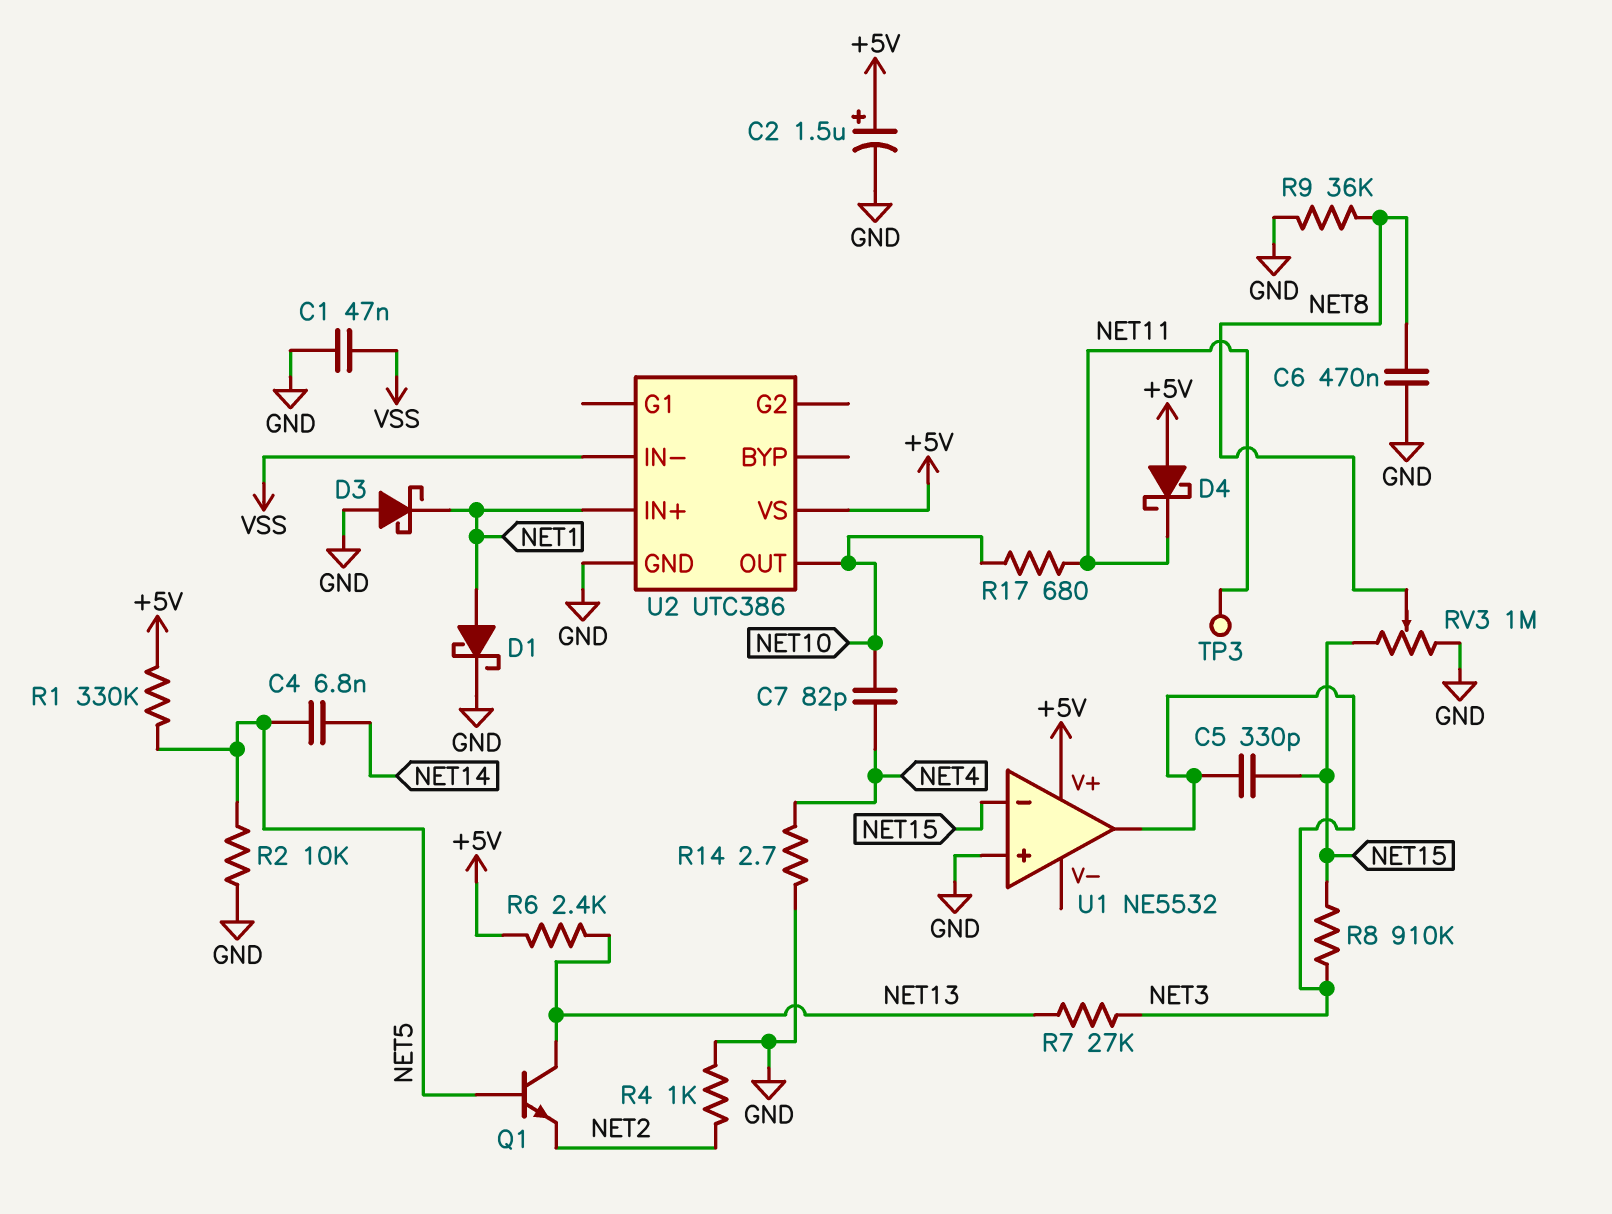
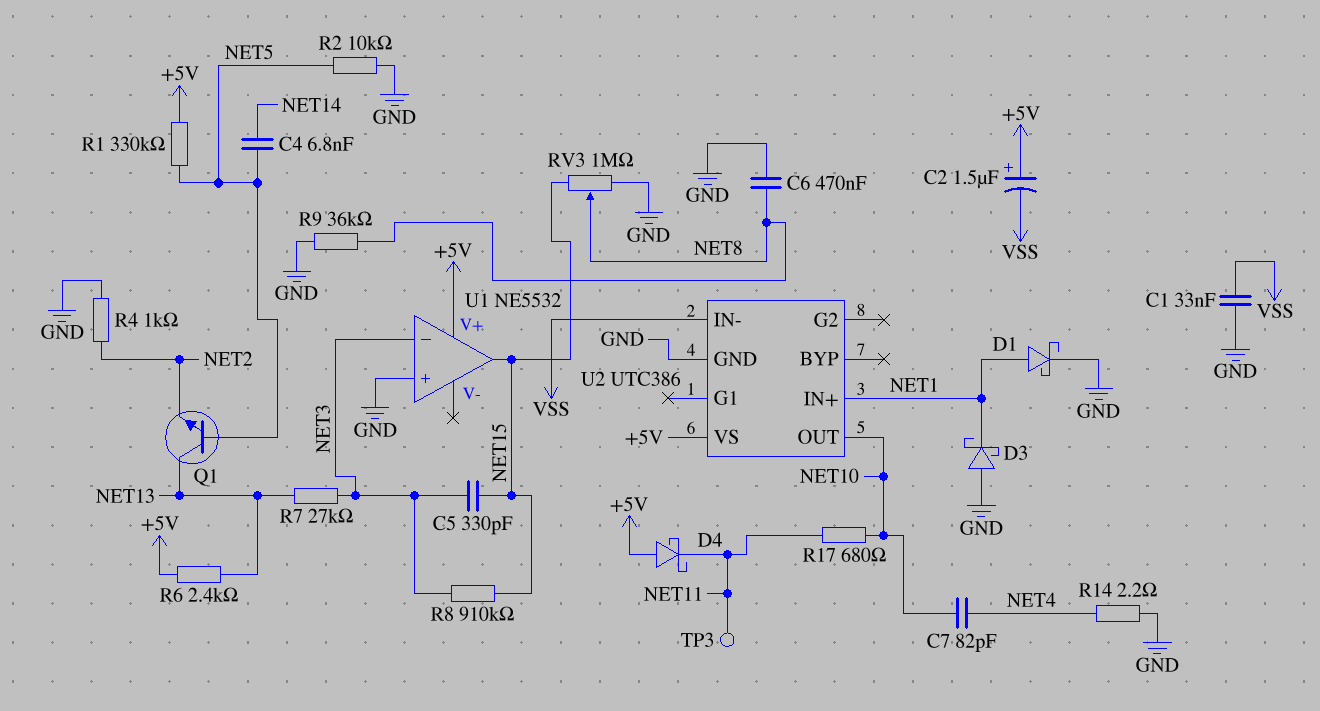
C1: 47nF (GND, VSS) -> 33nF (GND, VSS)
C2: 1.5uF (plus +5V, minus GND) -> 1.5uF (plus +5V, minus VSS)
R14: 2.7 (GND, NET4) -> 2.2 (GND, NET4)
U1 pin in-: NET15 -> NET3
U1 pin out: NET3 -> NET15

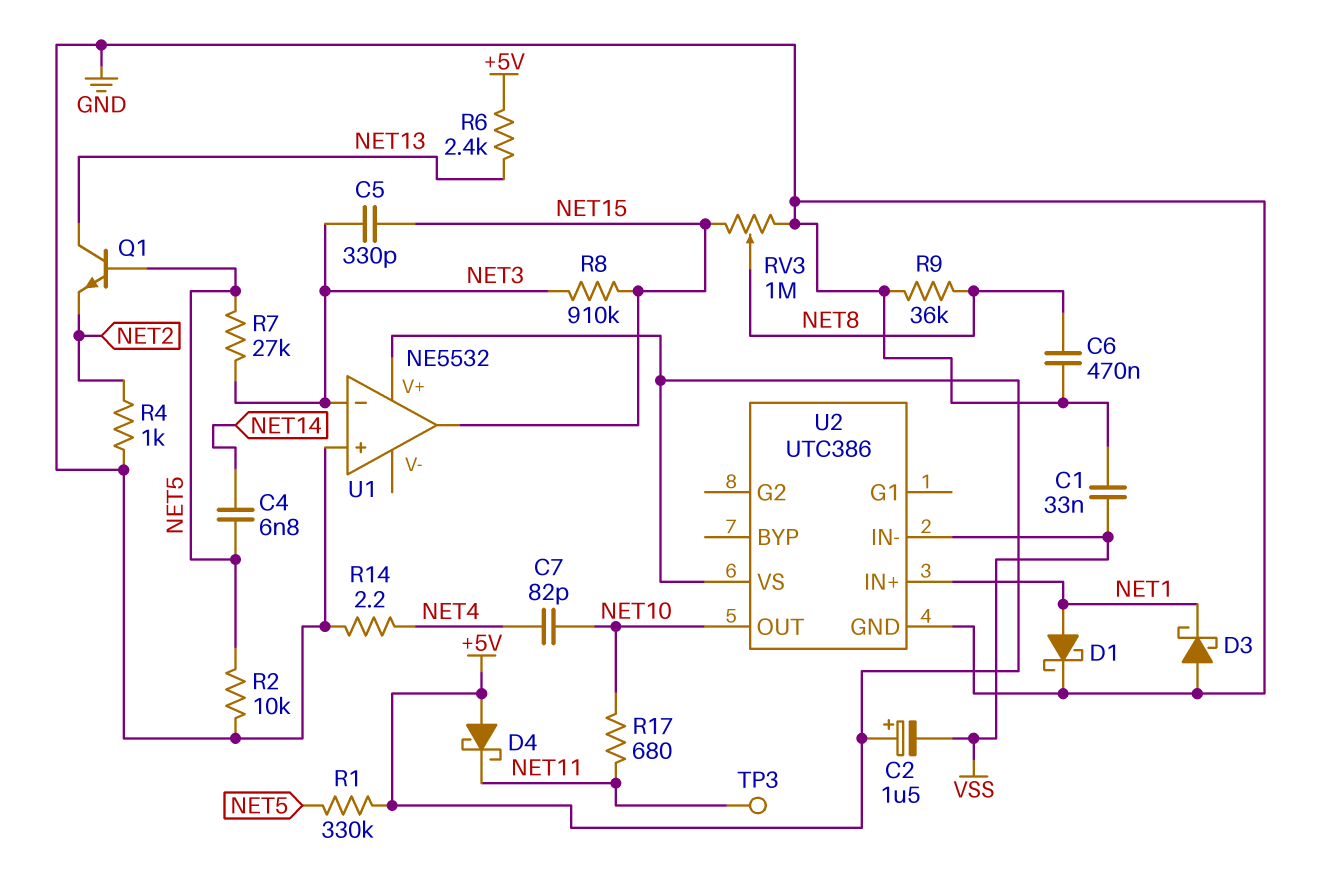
R7: 27k (NET3, NET13) -> 27k (NET3, NET5)

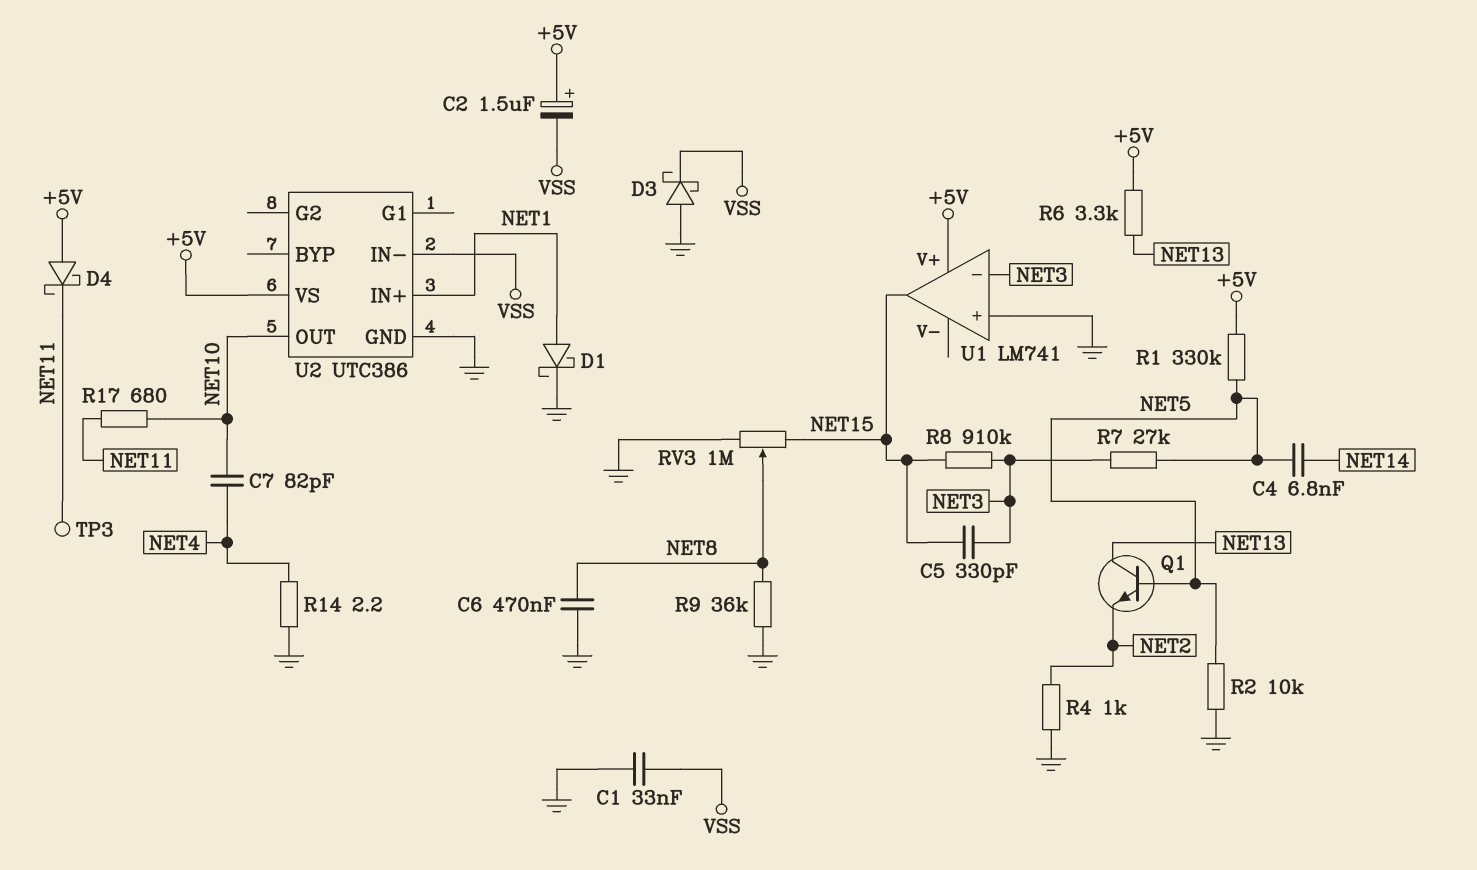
D3: schottky (A GND, K NET1) -> schottky (A GND, K VSS)
R6: 2.4k (+5V, NET13) -> 3.3k (+5V, NET13)
U1: NE5532 -> LM741

